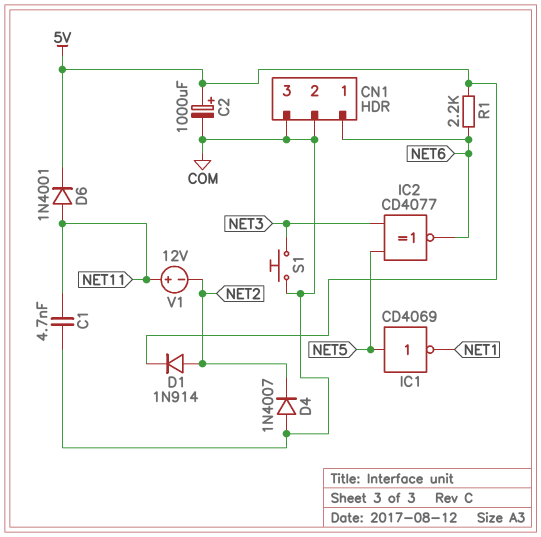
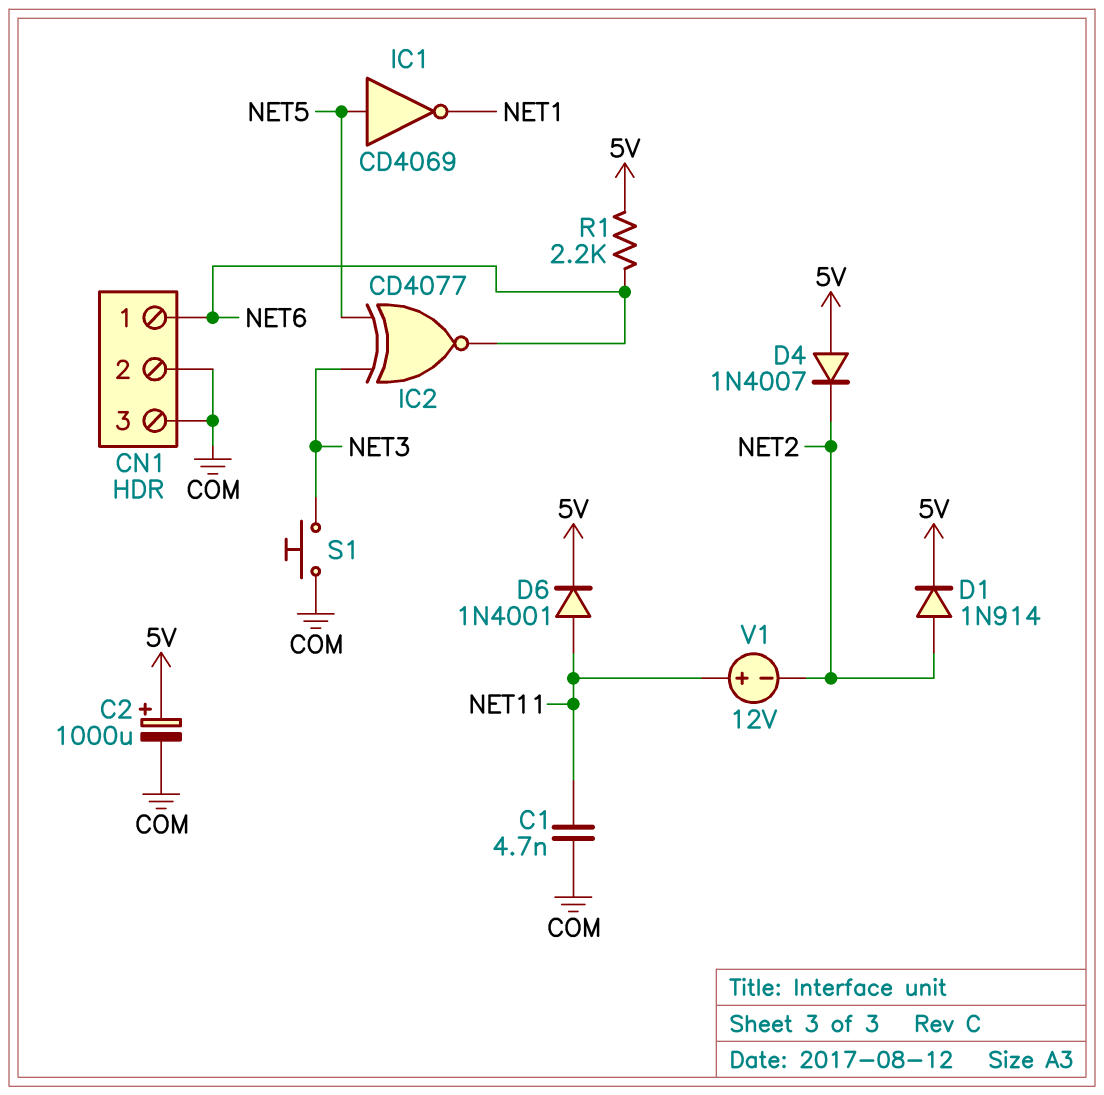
D4: diode 1N4007 (A COM, K NET2) -> diode 1N4007 (A 5V, K NET2)

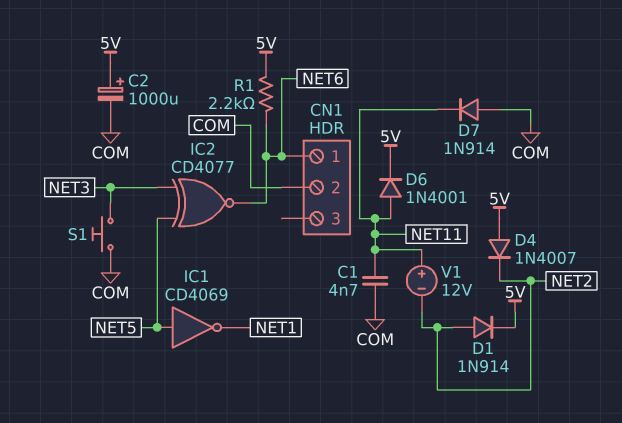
CN1 pin 3: COM -> none
D7: none -> diode 1N914 (A COM, K NET11)

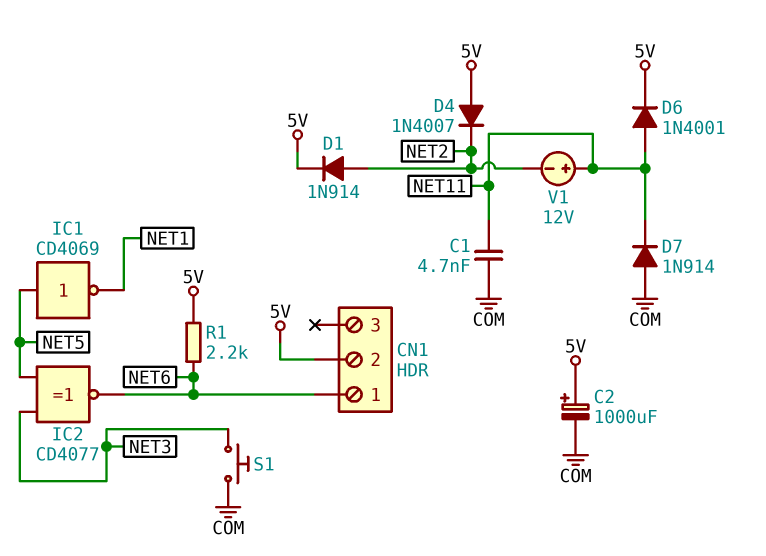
CN1 pin 2: COM -> 5V

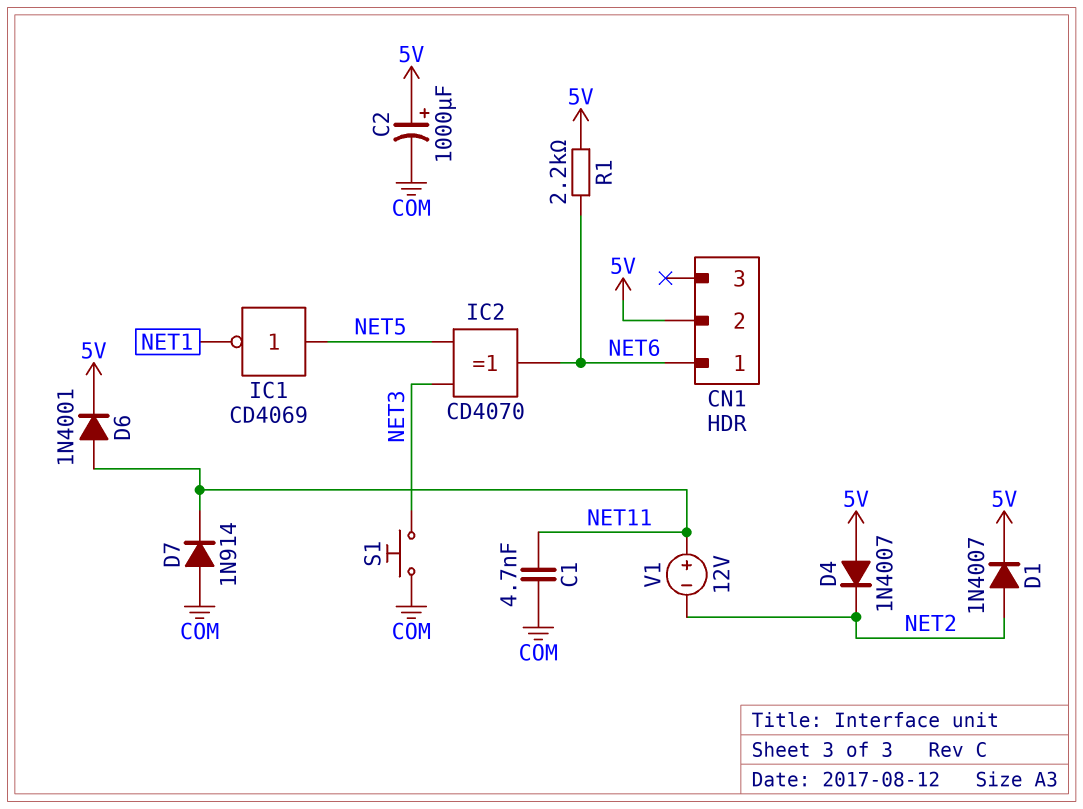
D1: diode 1N914 (A NET2, K 5V) -> diode 1N4007 (A NET2, K 5V)
IC2: XNOR CD4077 (in NET3, in NET5, out NET6) -> XOR CD4070 (in NET3, in NET5, out NET6)

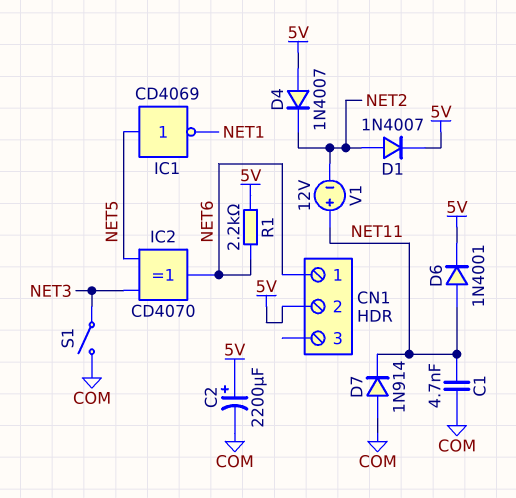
C2: 1000uF (plus 5V, minus COM) -> 2200uF (plus 5V, minus COM)
S1: button (COM, NET3) -> switch (COM, NET3)

